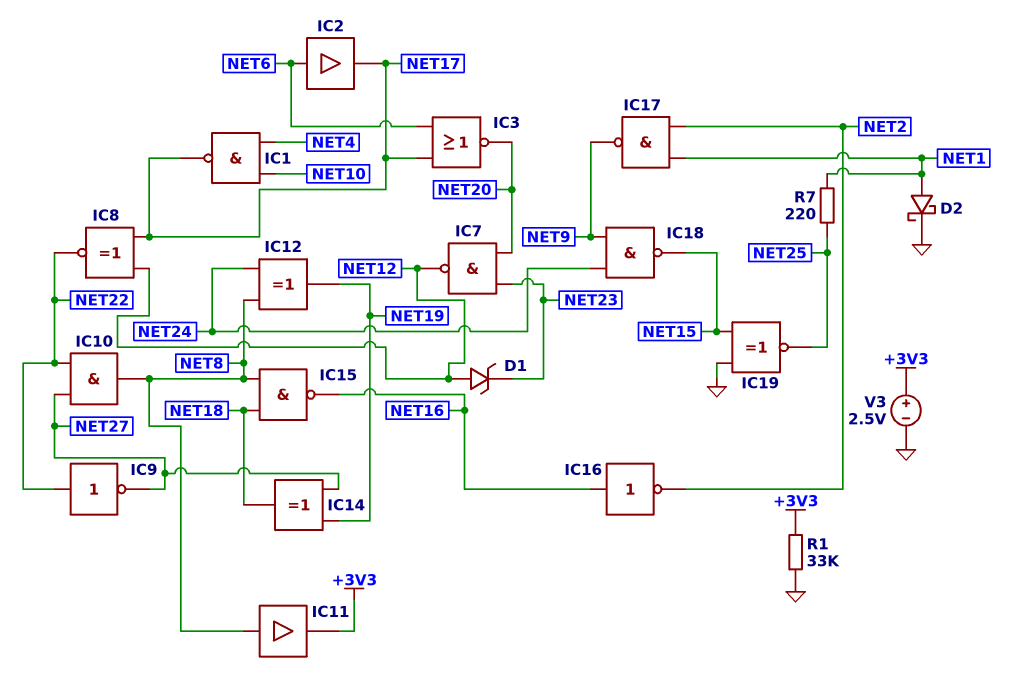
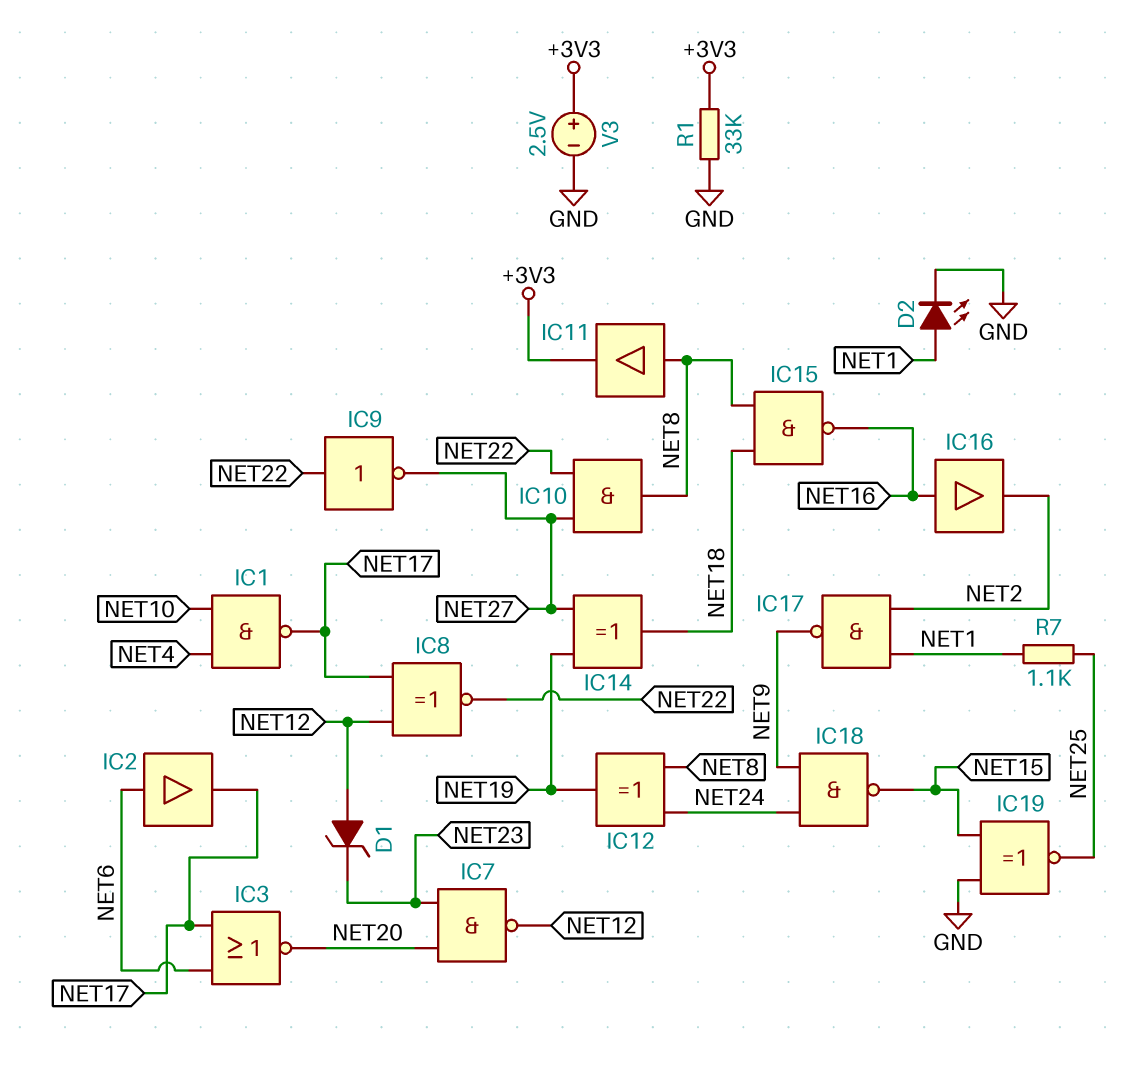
D2: schottky (A NET1, K GND) -> LED (A NET1, K GND)
IC16: NOT (in NET16, out NET2) -> buffer (in NET16, out NET2)
R7: 220 (NET1, NET25) -> 1.1k (NET1, NET25)

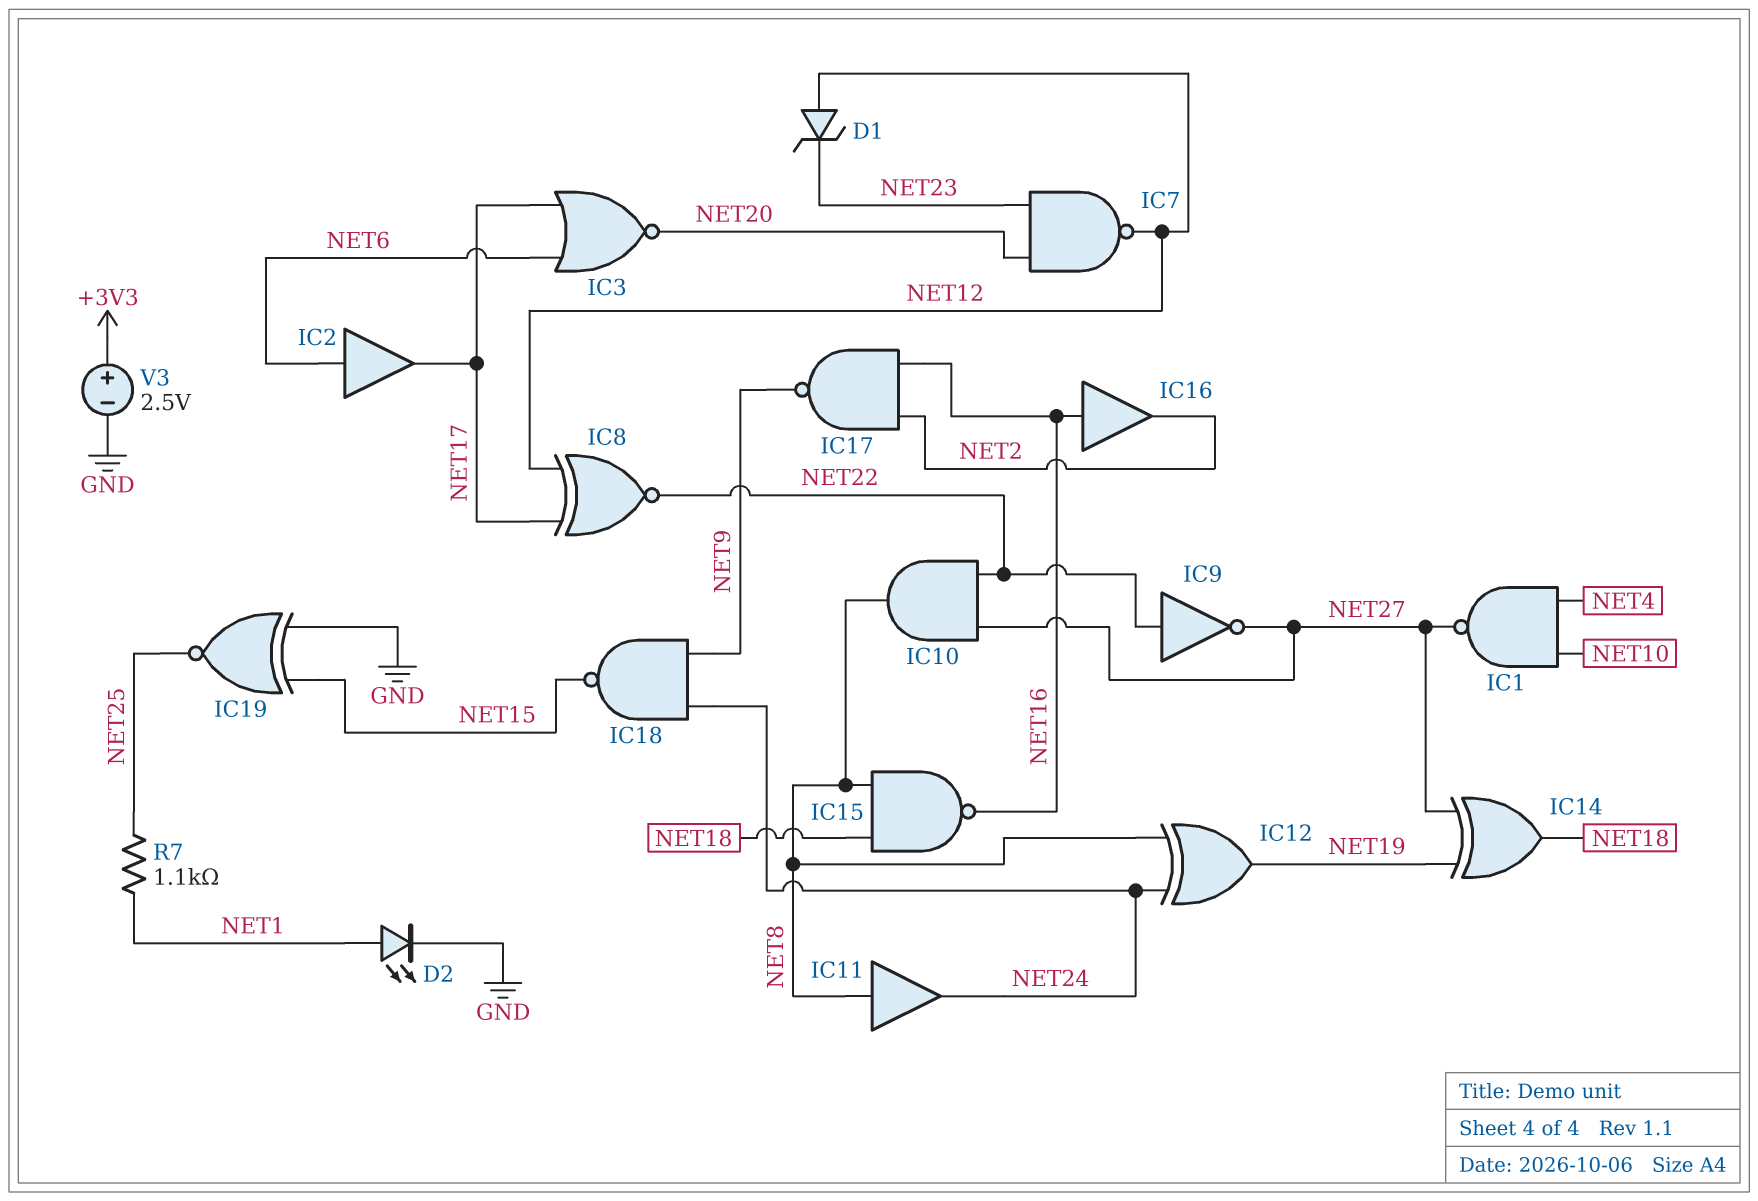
IC1: NAND (in NET4, in NET10, out NET17) -> NAND (in NET4, in NET10, out NET27)
IC11: buffer (in NET8, out +3V3) -> buffer (in NET8, out NET24)
IC17: NAND (in NET1, in NET2, out NET9) -> NAND (in NET2, in NET16, out NET9)
R1: 33k (+3V3, GND) -> none

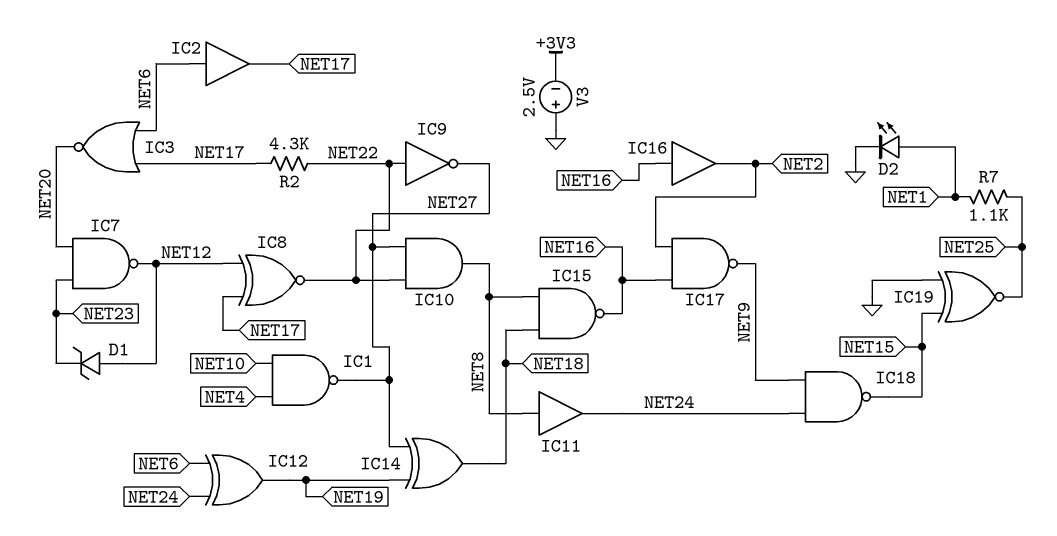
IC12: XOR (in NET8, in NET24, out NET19) -> XOR (in NET6, in NET24, out NET19)
R2: none -> 4.3k (NET17, NET22)
V3: 2.5V (plus +3V3, minus GND) -> 2.5V (plus GND, minus +3V3)

